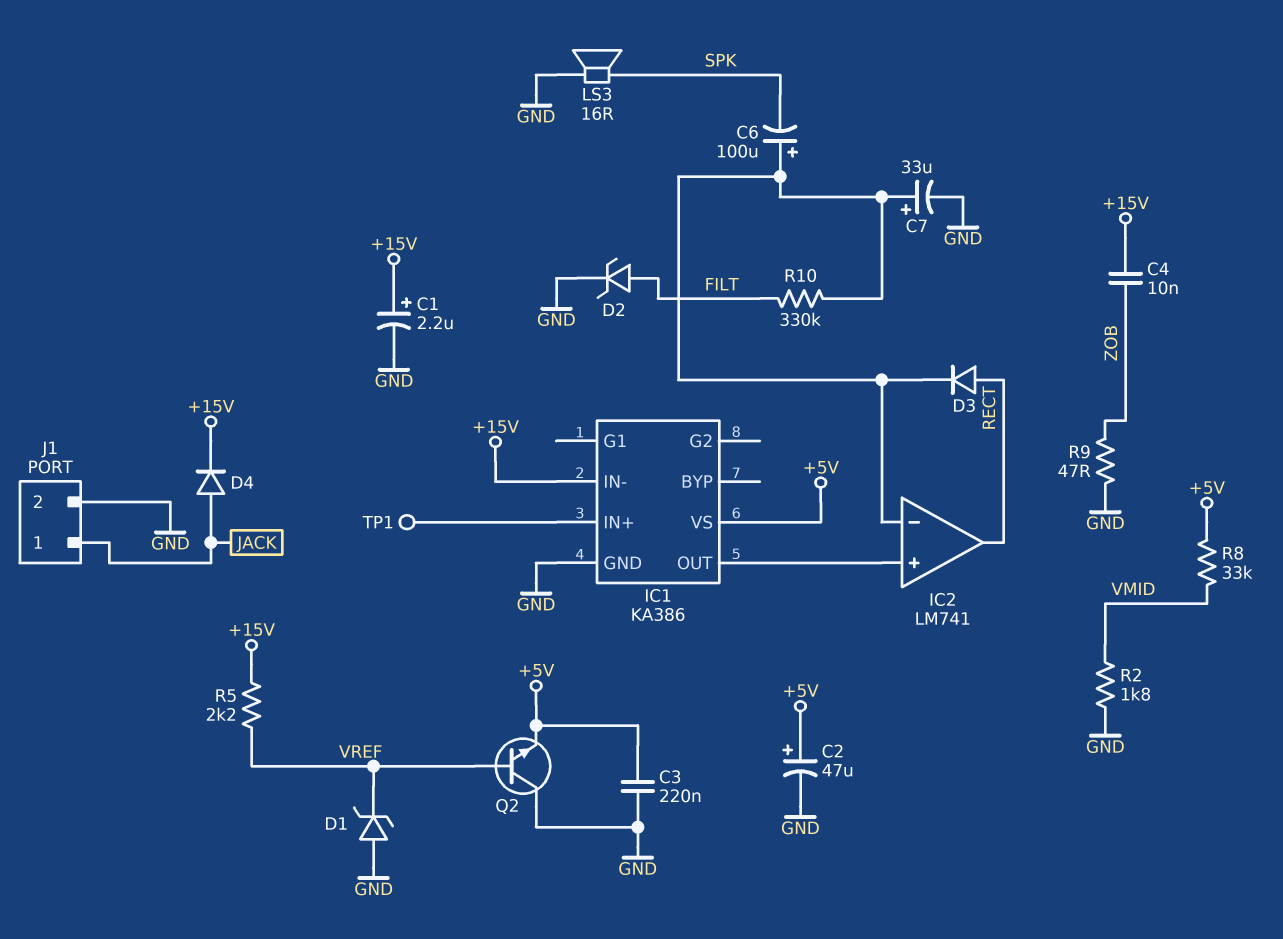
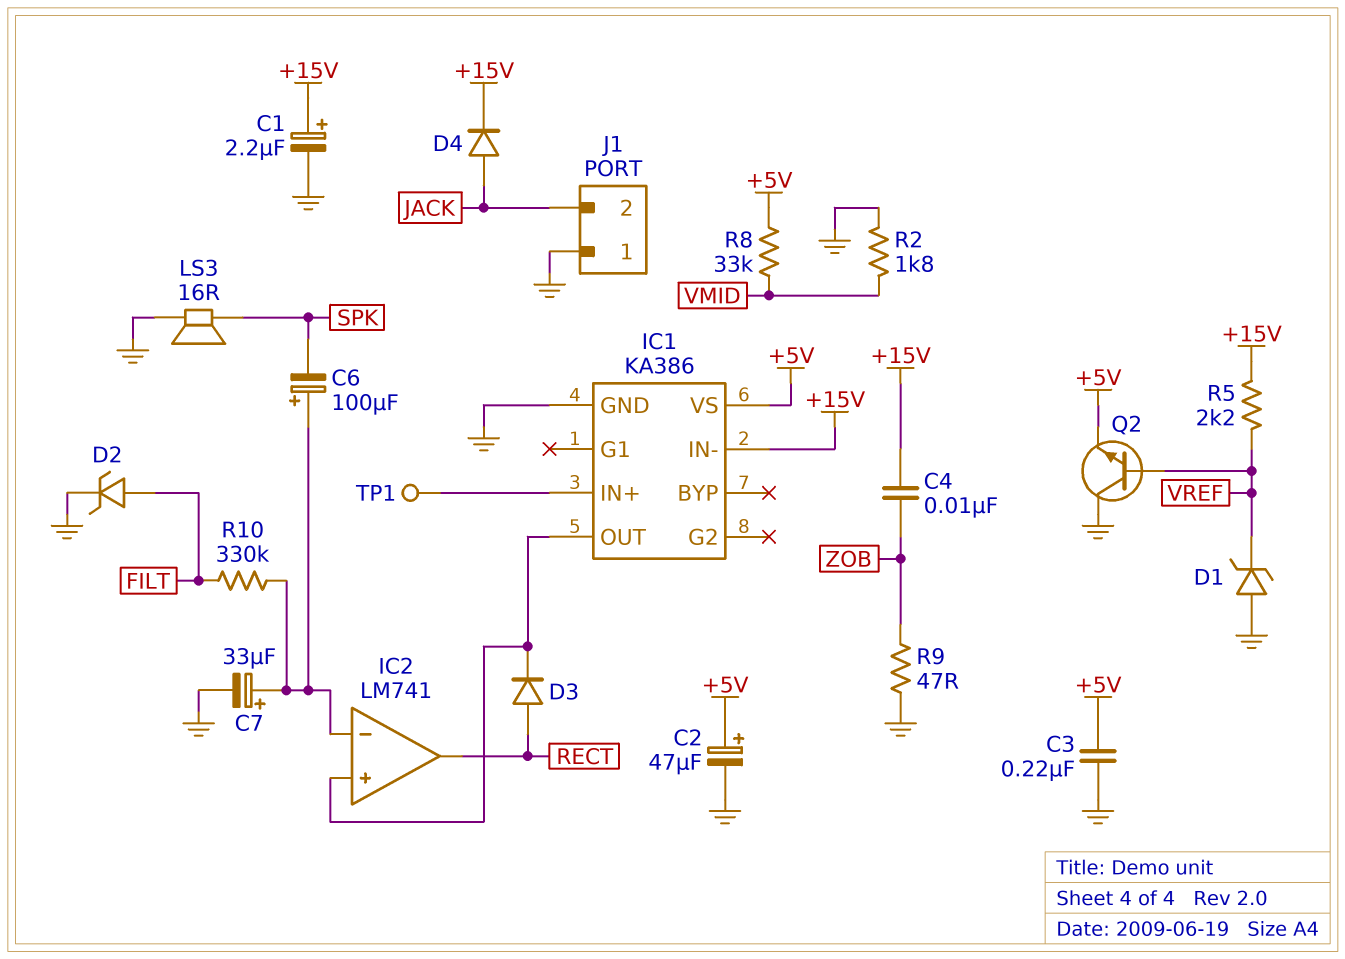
D3: diode (A RECT, K IC2/in-) -> diode (A RECT, K IC1/OUT)
J1 pin 1: JACK -> GND
J1 pin 2: GND -> JACK

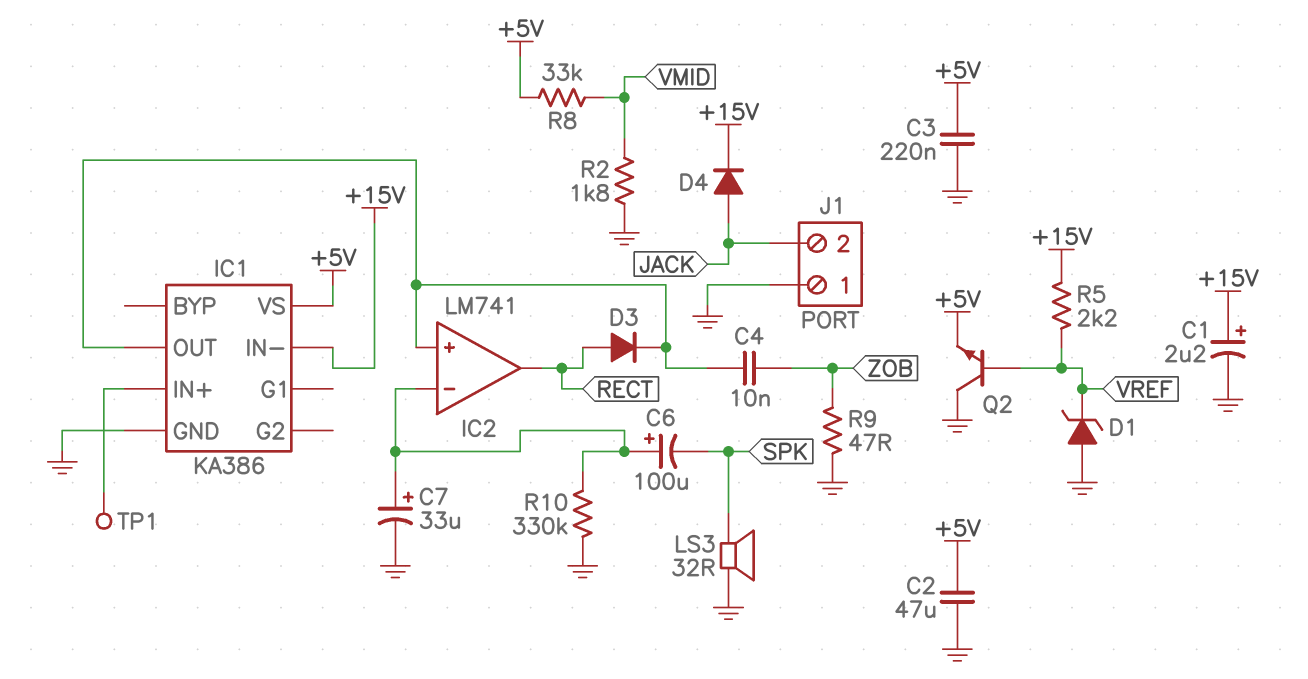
C2: 47uF (plus +5V, minus GND) -> 47uF (+5V, GND)
C4: 10nF (+15V, ZOB) -> 10nF (IC1/OUT, ZOB)
D2: zener (A FILT, K GND) -> none
LS3: speaker 16R (GND, SPK) -> speaker 32R (GND, SPK)
R10: 330k (FILT, IC2/in-) -> 330k (GND, IC2/in-)

